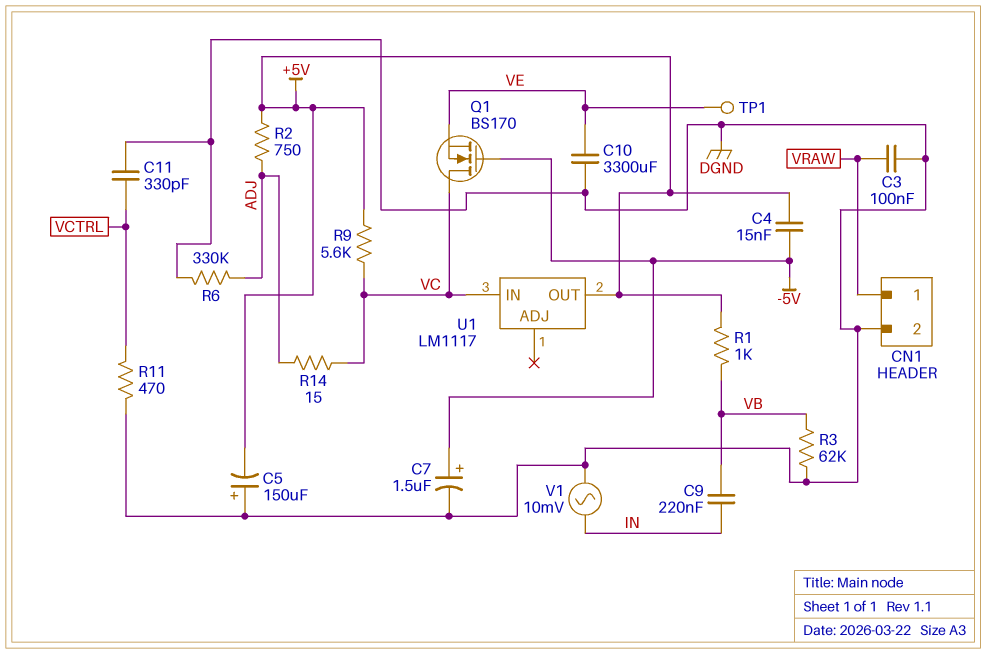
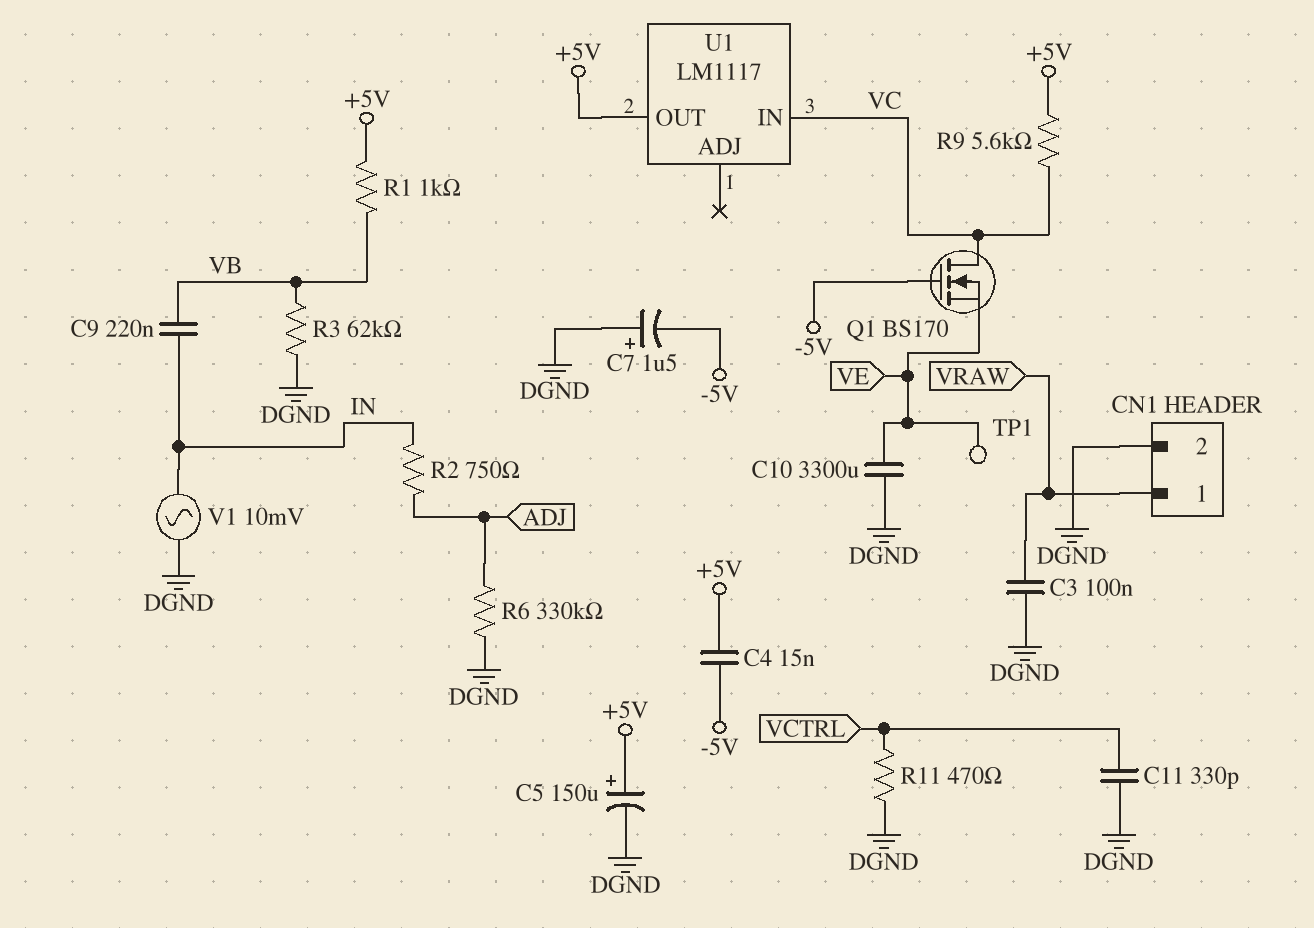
C5: 150uF (plus DGND, minus +5V) -> 150uF (plus +5V, minus DGND)
C7: 1.5uF (plus -5V, minus DGND) -> 1.5uF (plus DGND, minus -5V)
R2: 750 (+5V, ADJ) -> 750 (ADJ, IN)
R14: 15 (ADJ, VC) -> none

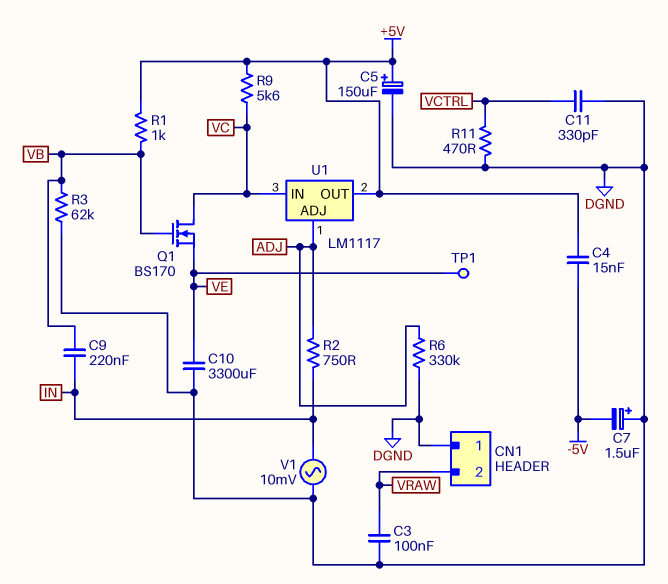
CN1 pin 1: VRAW -> DGND
CN1 pin 2: DGND -> VRAW
Q1: NMOS BS170 (G -5V, D VC, S VE) -> NMOS BS170 (G VB, D VC, S VE)
U1 pin ADJ: none -> ADJ

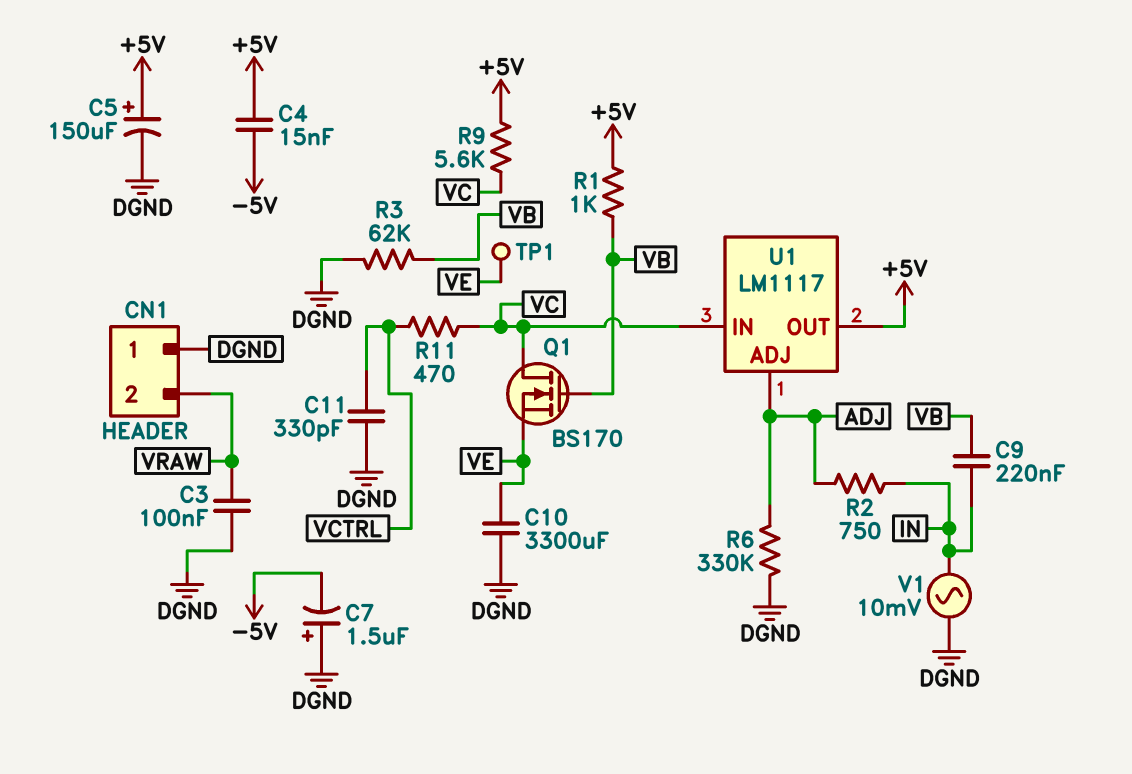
R11: 470 (DGND, VCTRL) -> 470 (VC, VCTRL)

